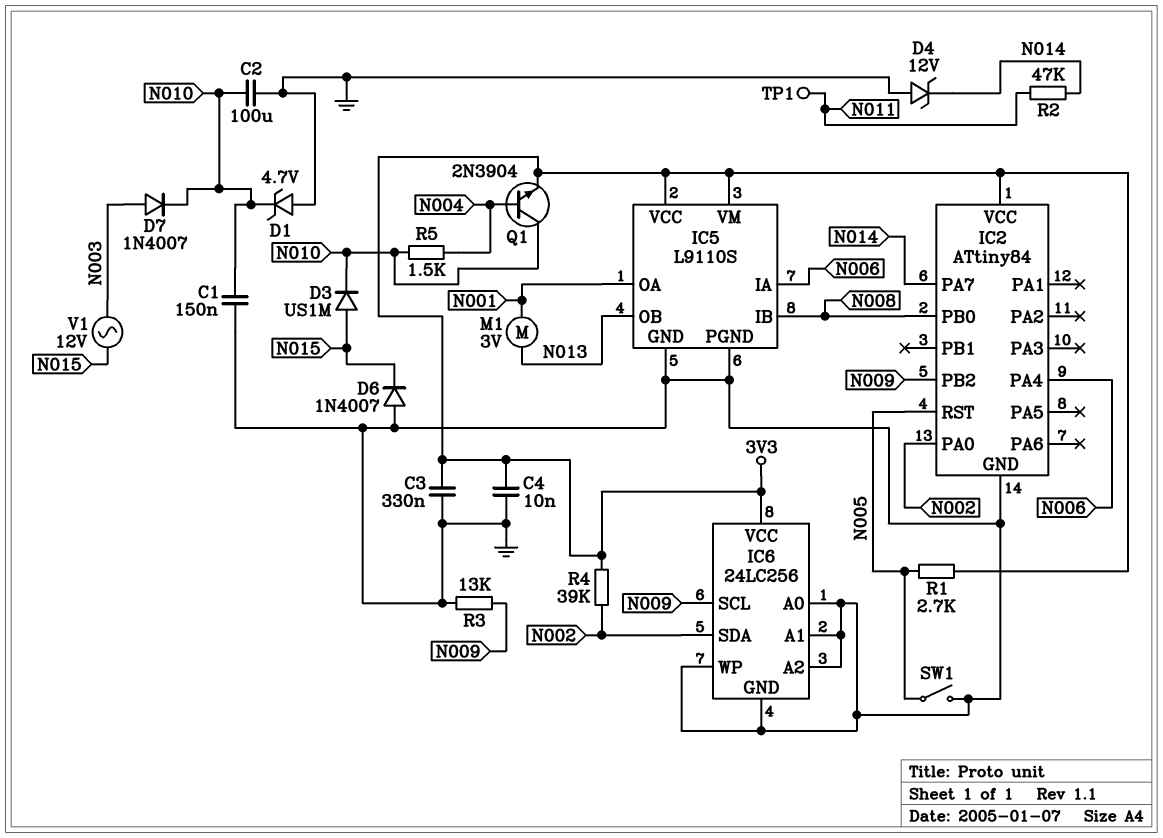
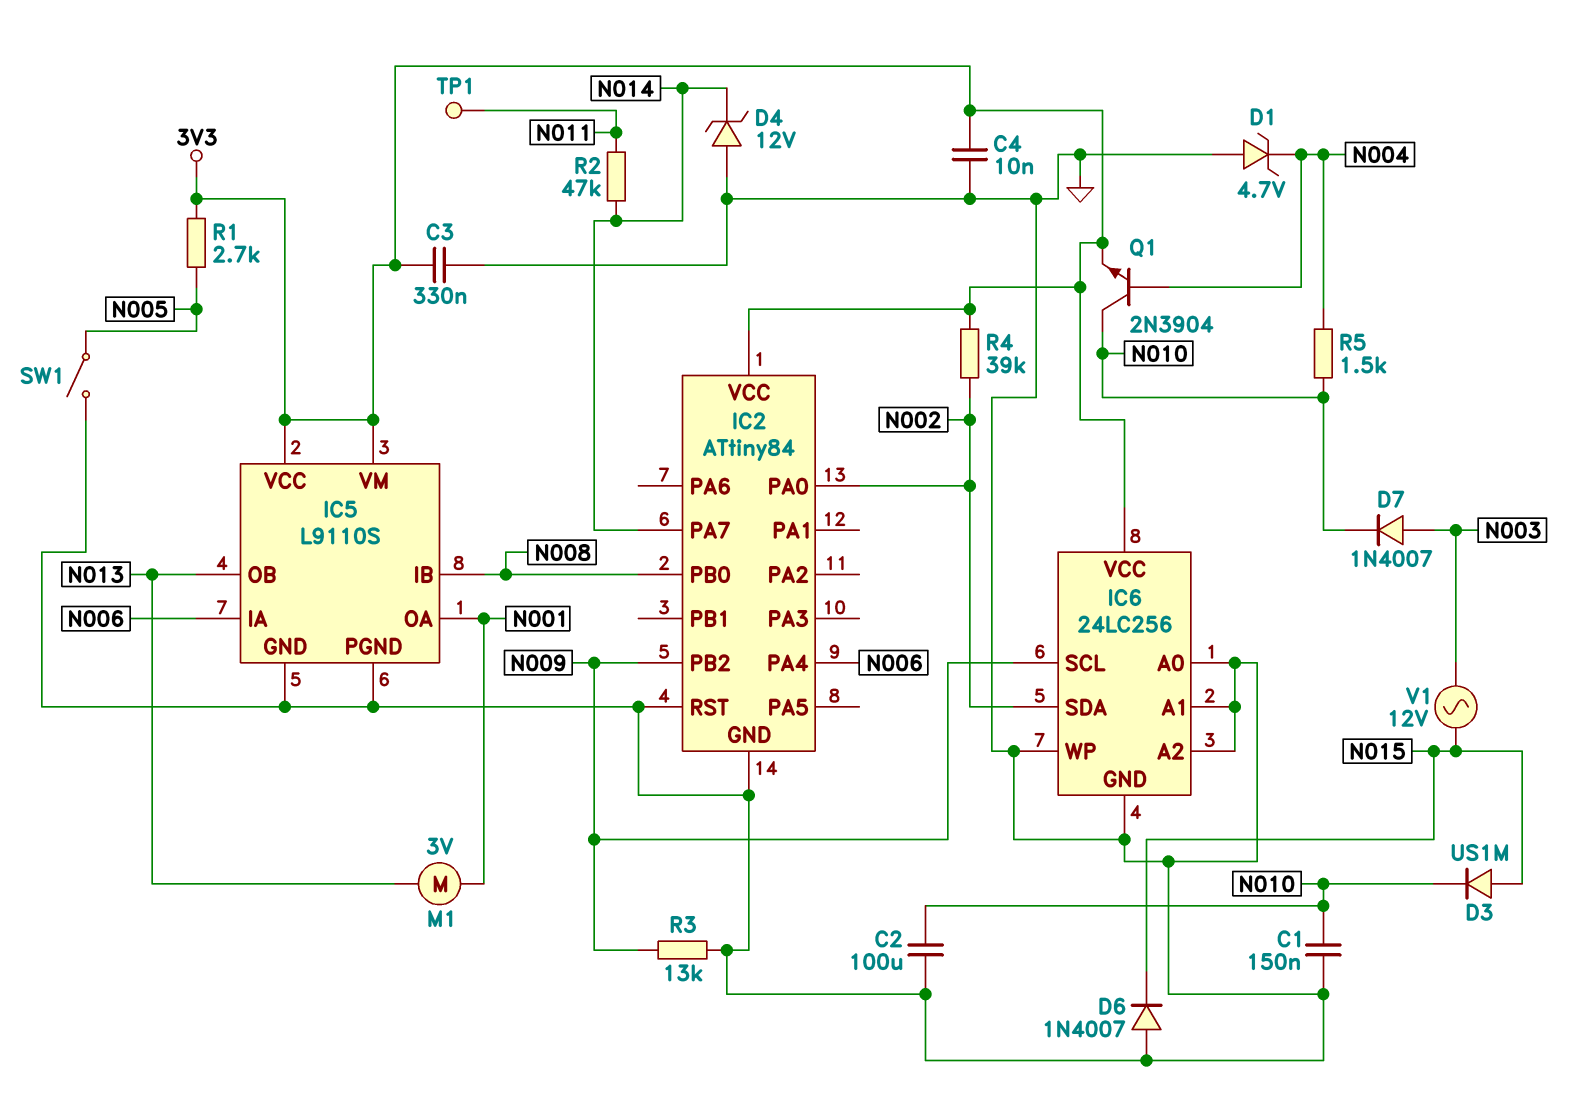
D1: zener 4.7V (A GND, K N010) -> zener 4.7V (A GND, K N004)
IC2 pin RST: N005 -> GND

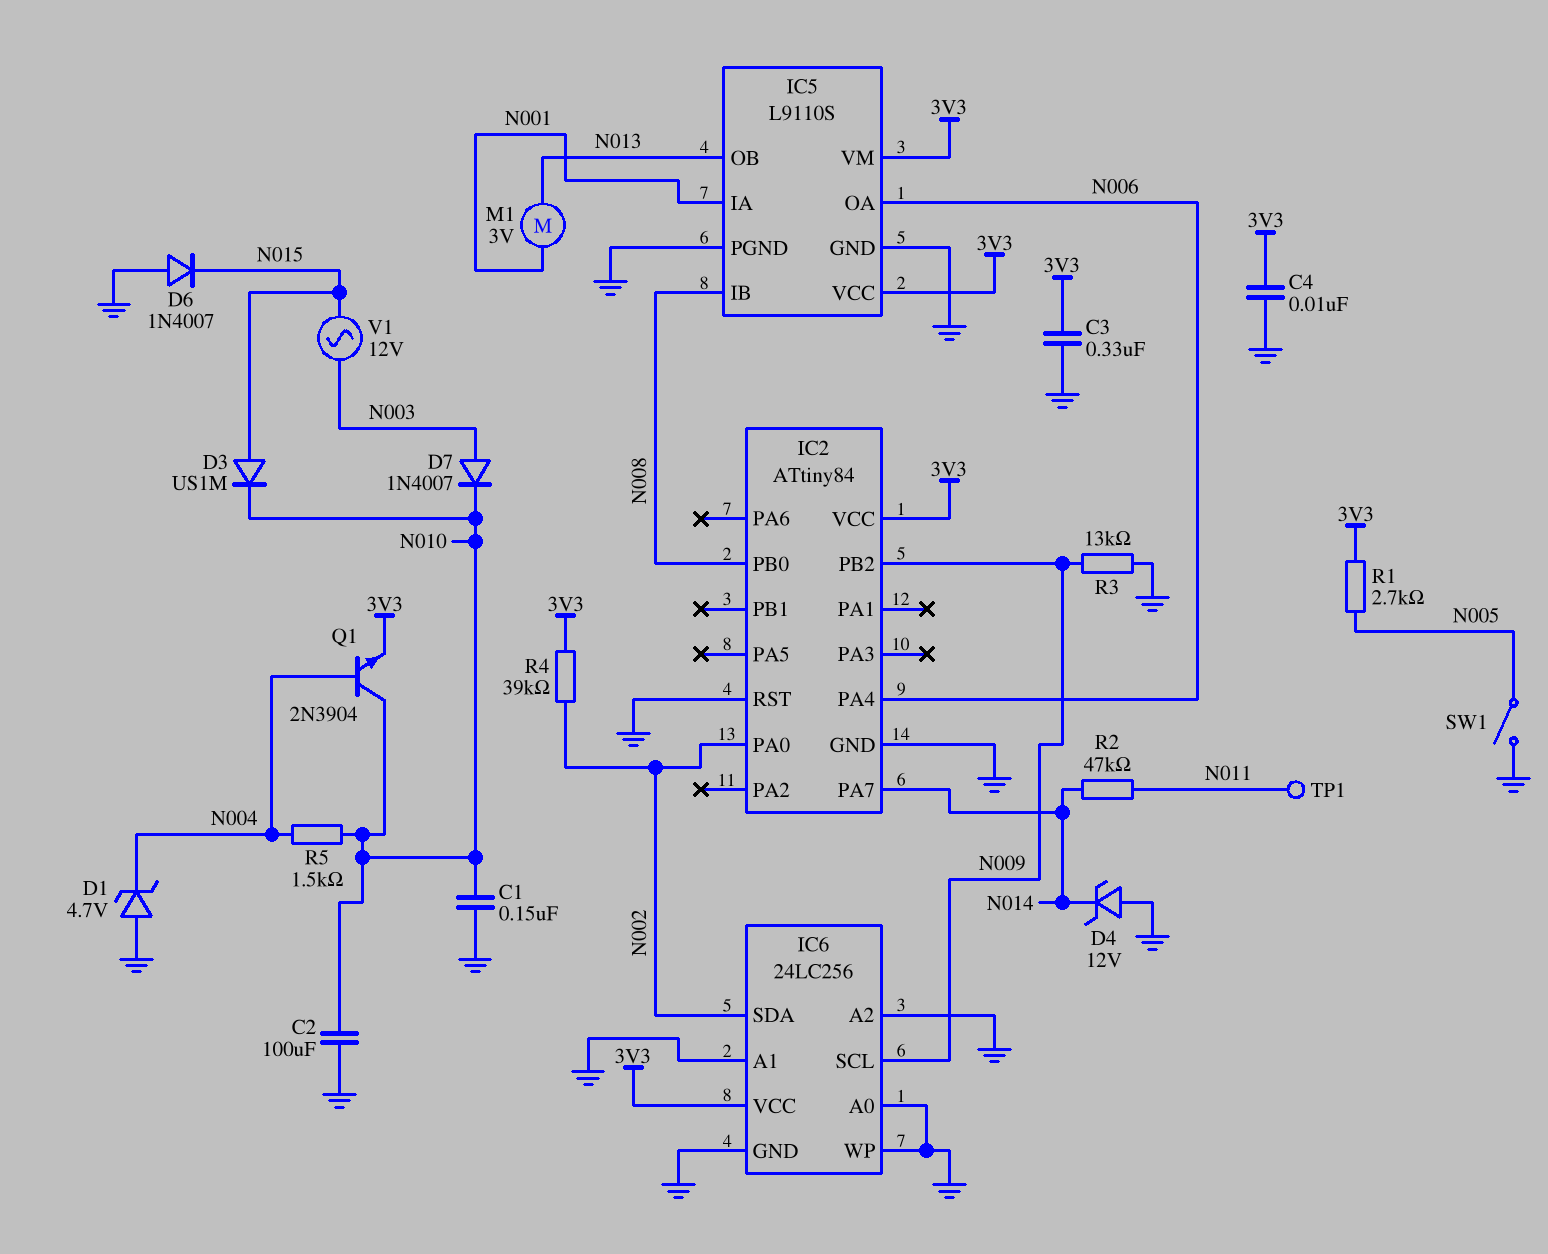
IC5 pin IA: N006 -> N001
IC5 pin OA: N001 -> N006

